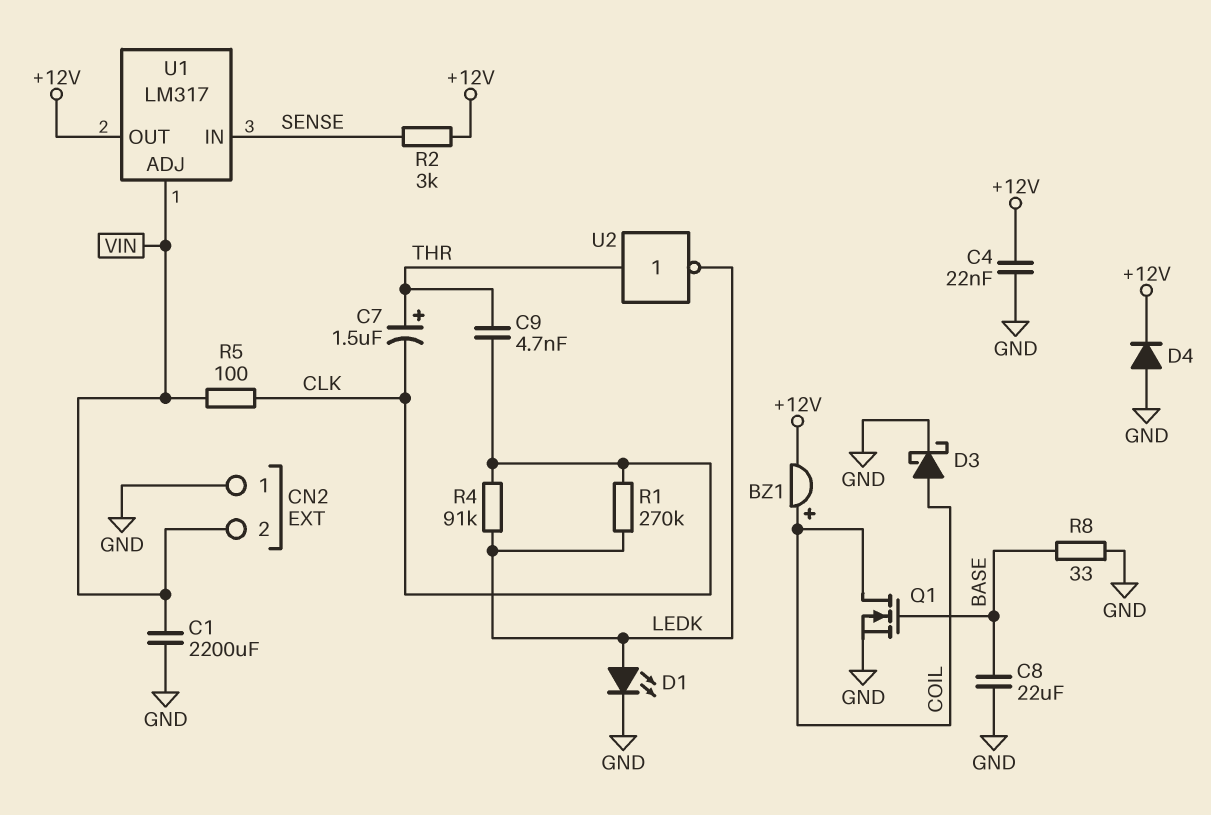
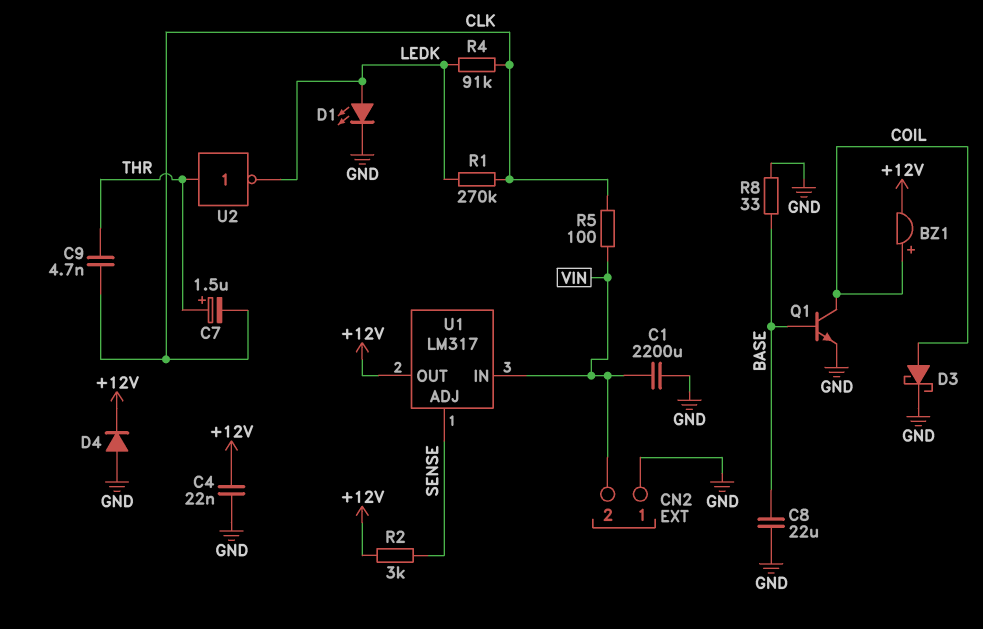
Q1: NMOS (G BASE, D COIL, S GND) -> NPN (B BASE, C COIL, E GND)
U1 pin ADJ: VIN -> SENSE
U1 pin IN: SENSE -> VIN

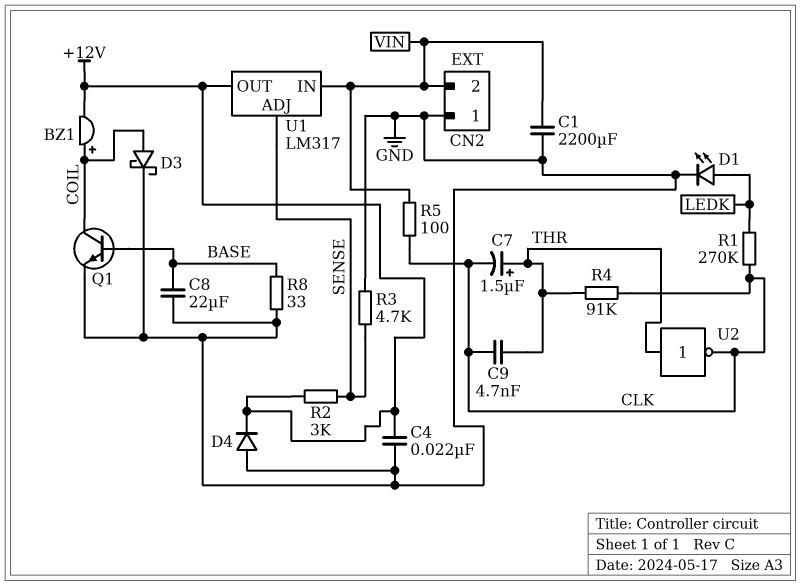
R3: none -> 4.7k (GND, SENSE)
R4: 91k (CLK, LEDK) -> 91k (CLK, THR)
U2: NOT (in THR, out LEDK) -> NOT (in THR, out CLK)

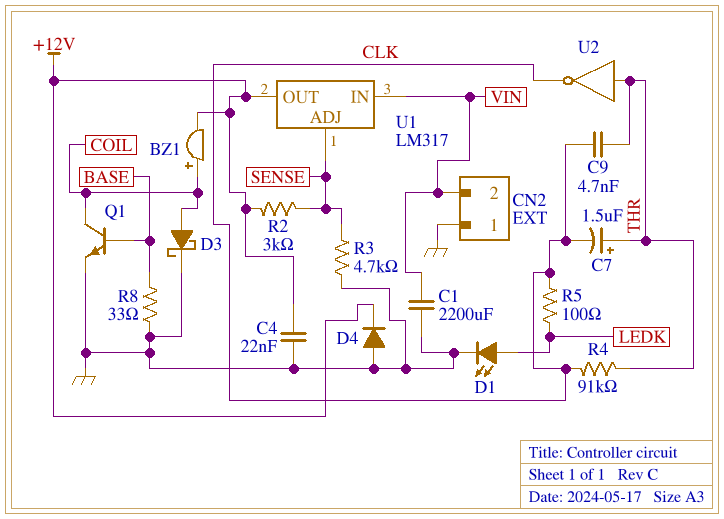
C8: 22uF (BASE, GND) -> none
R1: 270k (CLK, LEDK) -> none
R5: 100 (CLK, VIN) -> 100 (CLK, LEDK)

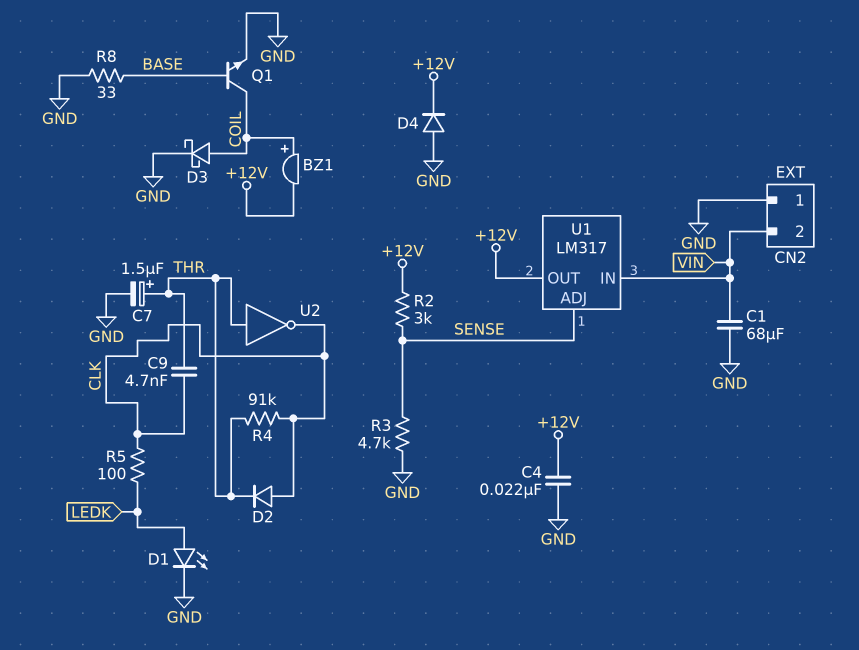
C1: 2200uF (GND, VIN) -> 68uF (GND, VIN)
C7: 1.5uF (plus THR, minus CLK) -> 1.5uF (plus THR, minus GND)
D2: none -> diode (A CLK, K THR)

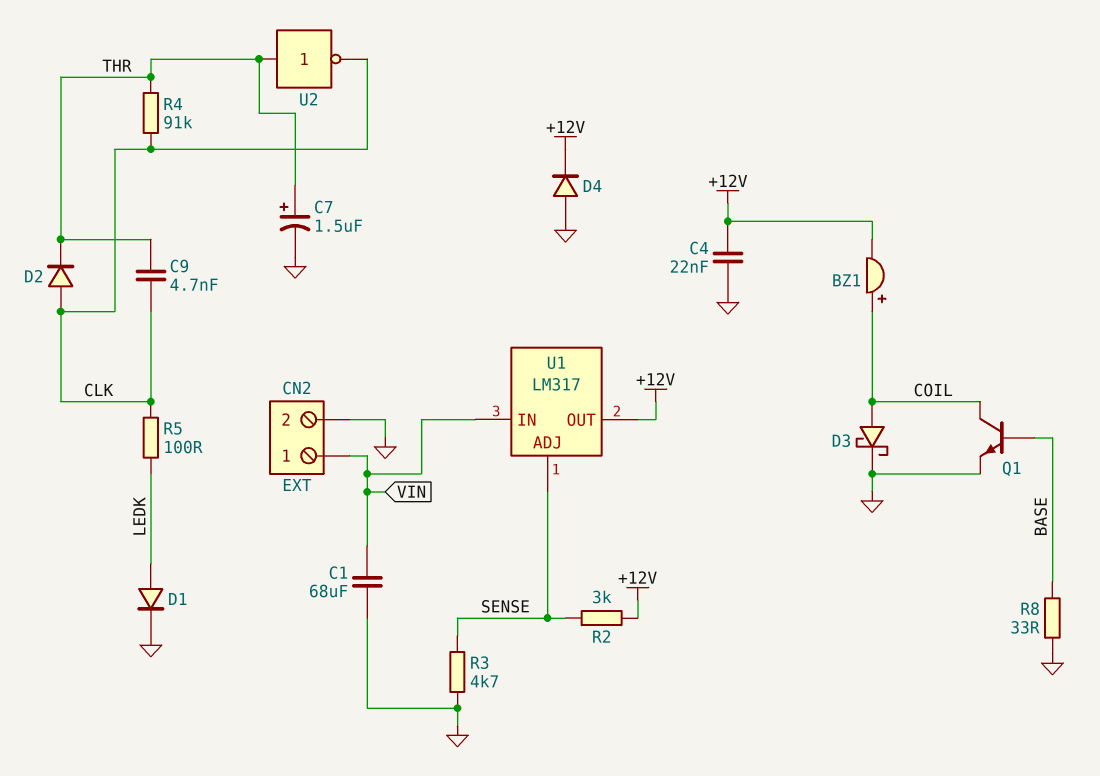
CN2 pin 1: GND -> VIN
CN2 pin 2: VIN -> GND
D1: LED (A LEDK, K GND) -> diode (A LEDK, K GND)

